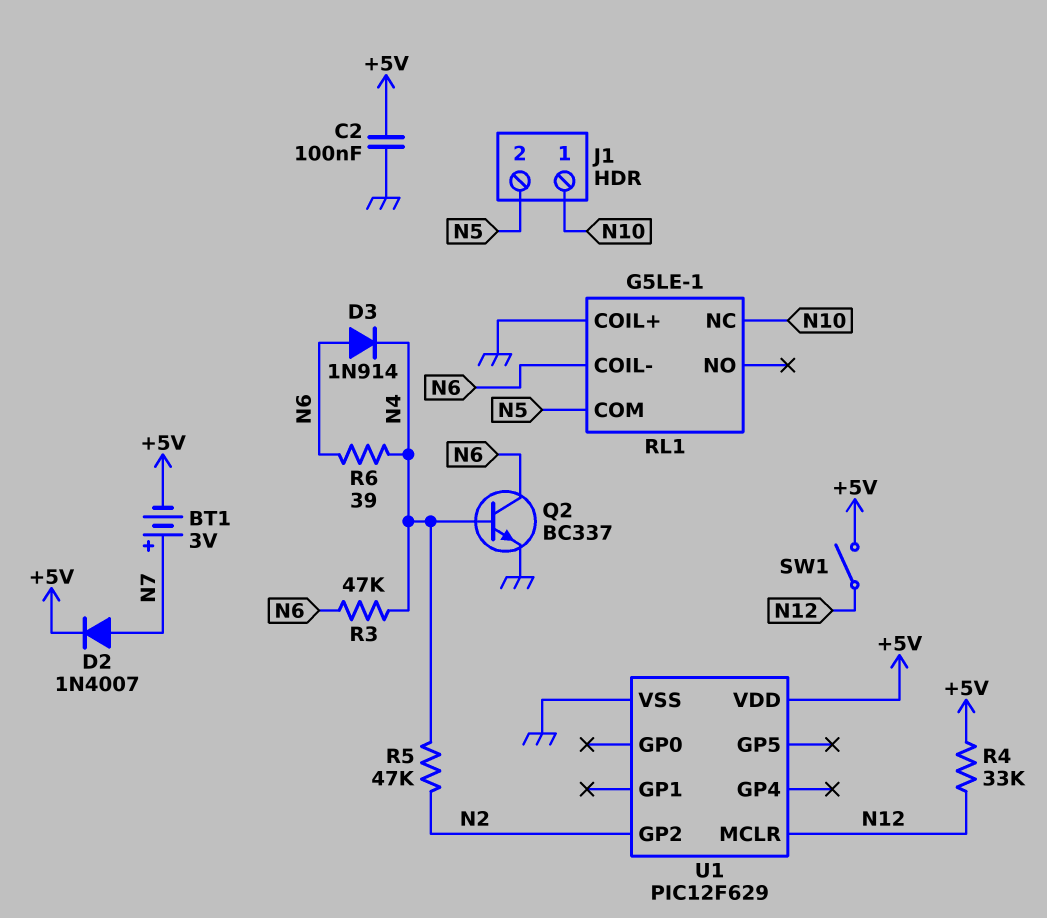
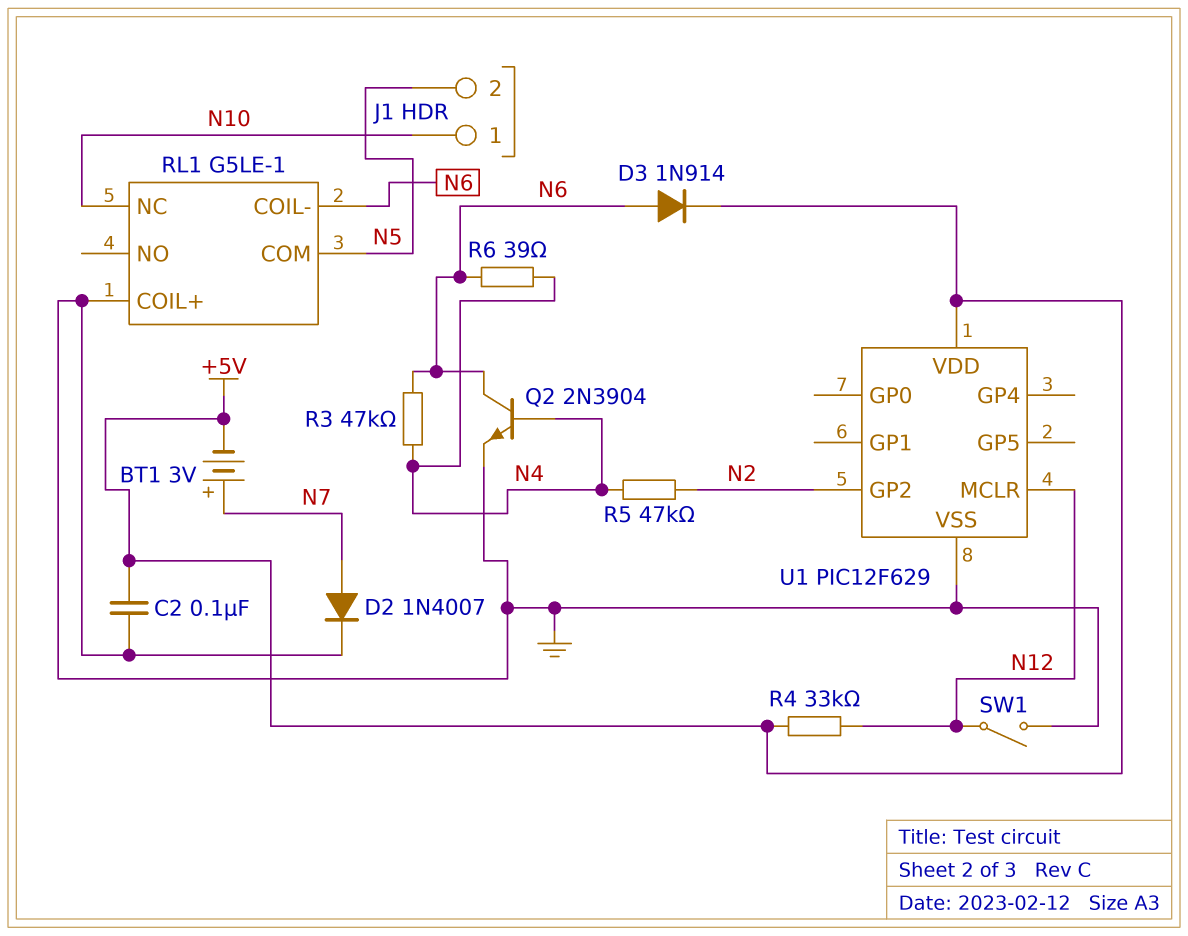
D2: diode 1N4007 (A N7, K +5V) -> diode 1N4007 (A N7, K GND)
D3: diode 1N914 (A N6, K N4) -> diode 1N914 (A N6, K +5V)
Q2: NPN BC337 (B N4, C N6, E GND) -> NPN 2N3904 (B N4, C N6, E GND)
SW1: switch (+5V, N12) -> switch (GND, N12)

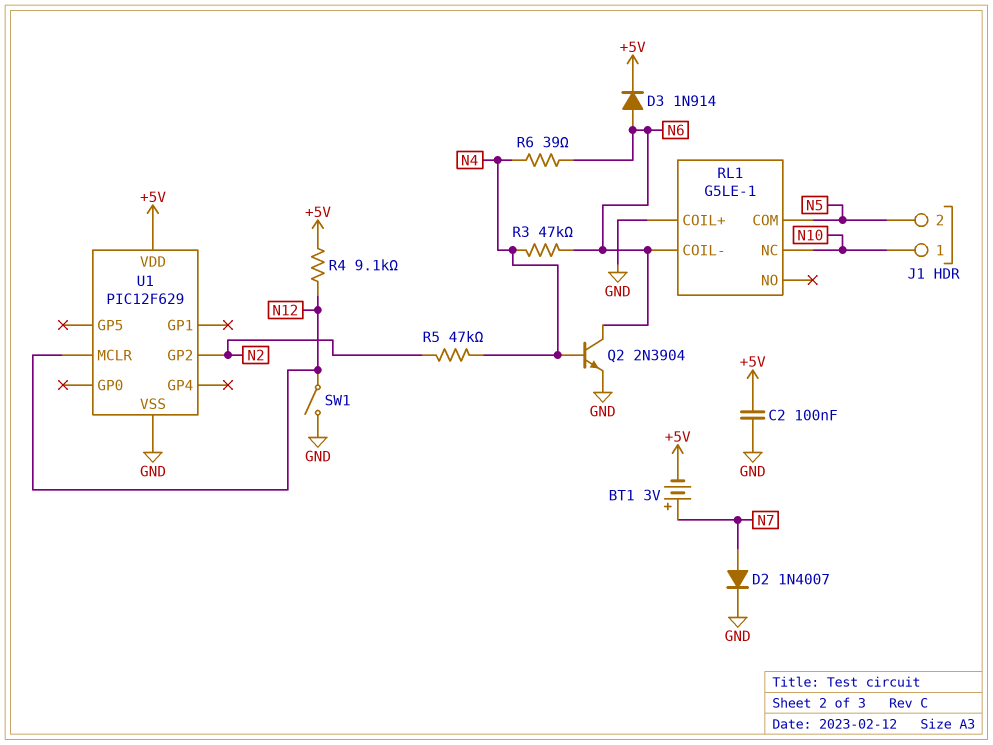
R4: 33k (+5V, N12) -> 9.1k (+5V, N12)

